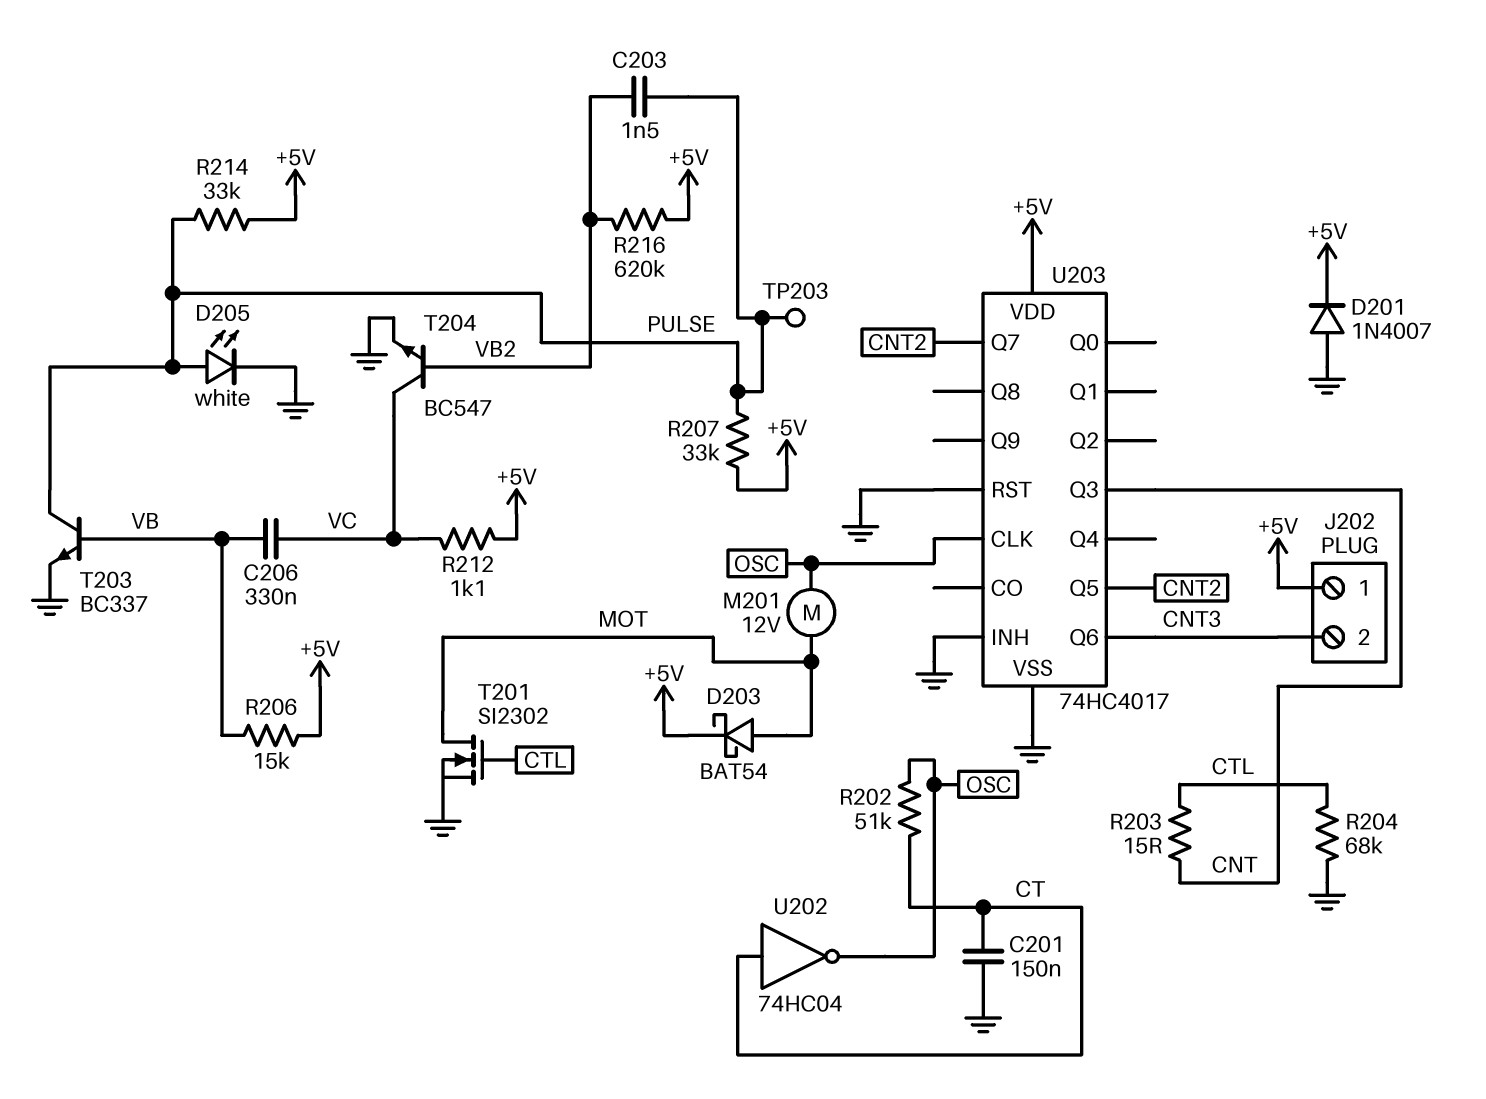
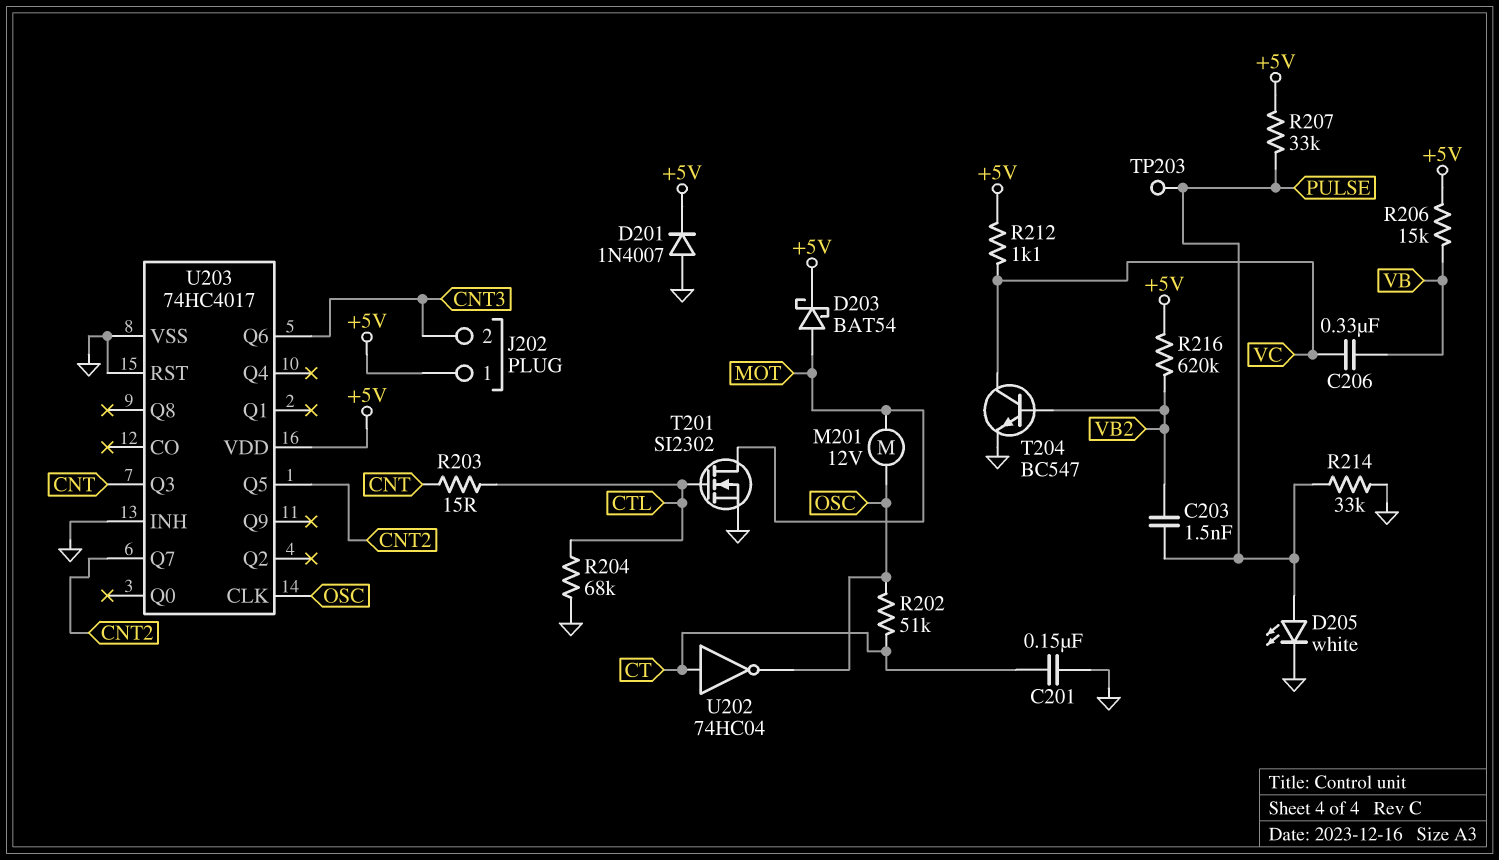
R214: 33k (+5V, PULSE) -> 33k (GND, PULSE)
T203: NPN BC337 (B VB, C PULSE, E GND) -> none

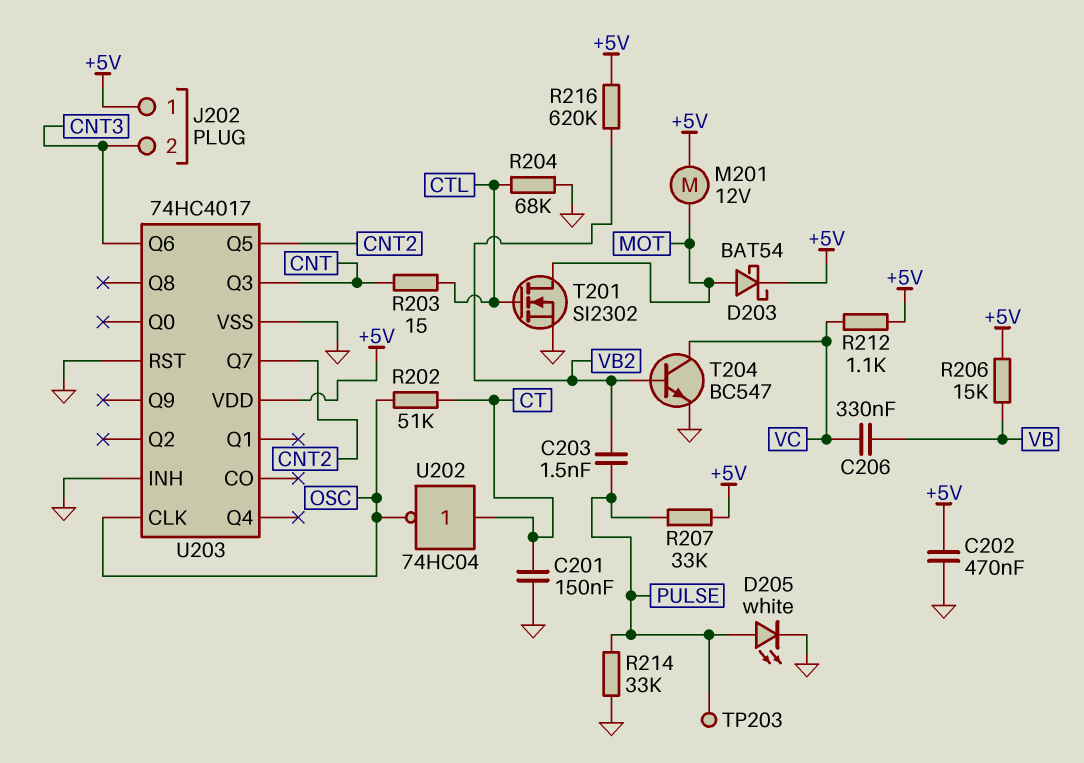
C202: none -> 470nF (+5V, GND)
D201: diode 1N4007 (A GND, K +5V) -> none
M201: motor 12V (MOT, OSC) -> motor 12V (+5V, MOT)

